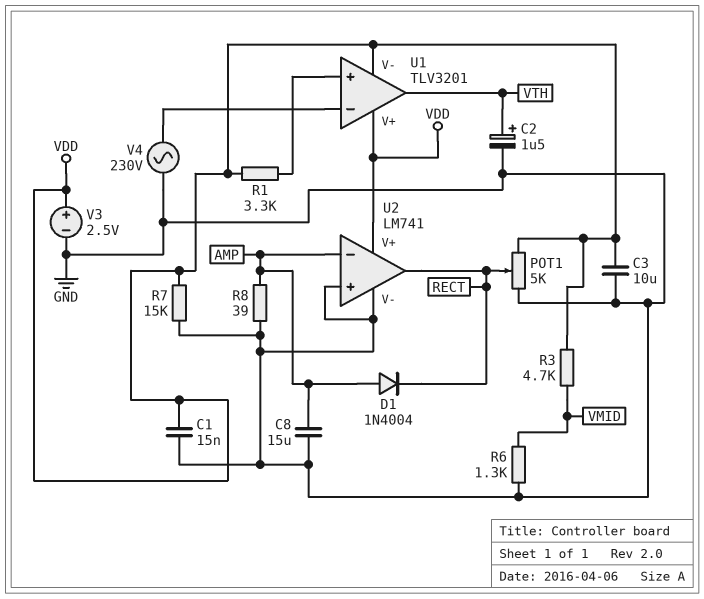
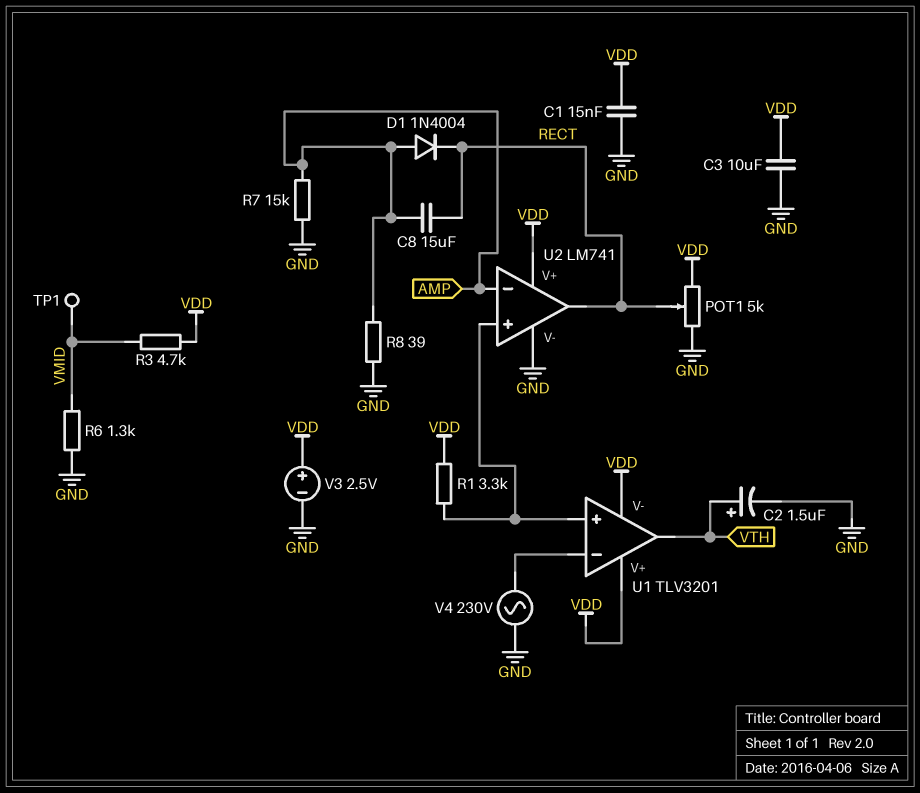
C8: 15uF (AMP, GND) -> 15uF (AMP, RECT)
R7: 15k (GND, VDD) -> 15k (AMP, GND)
TP1: none -> test point (VMID)
U2 pin in+: GND -> U1/in+

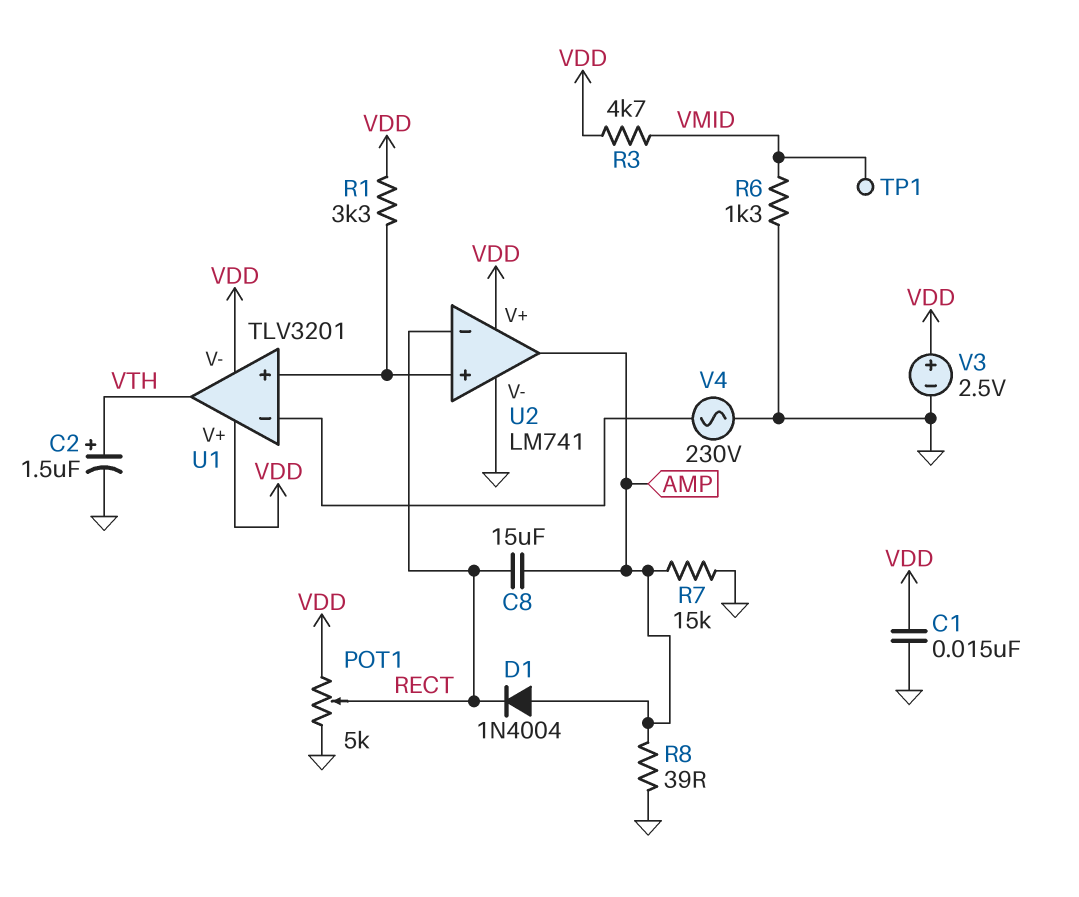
C3: 10uF (GND, VDD) -> none
U2 pin in-: AMP -> RECT
U2 pin out: RECT -> AMP

